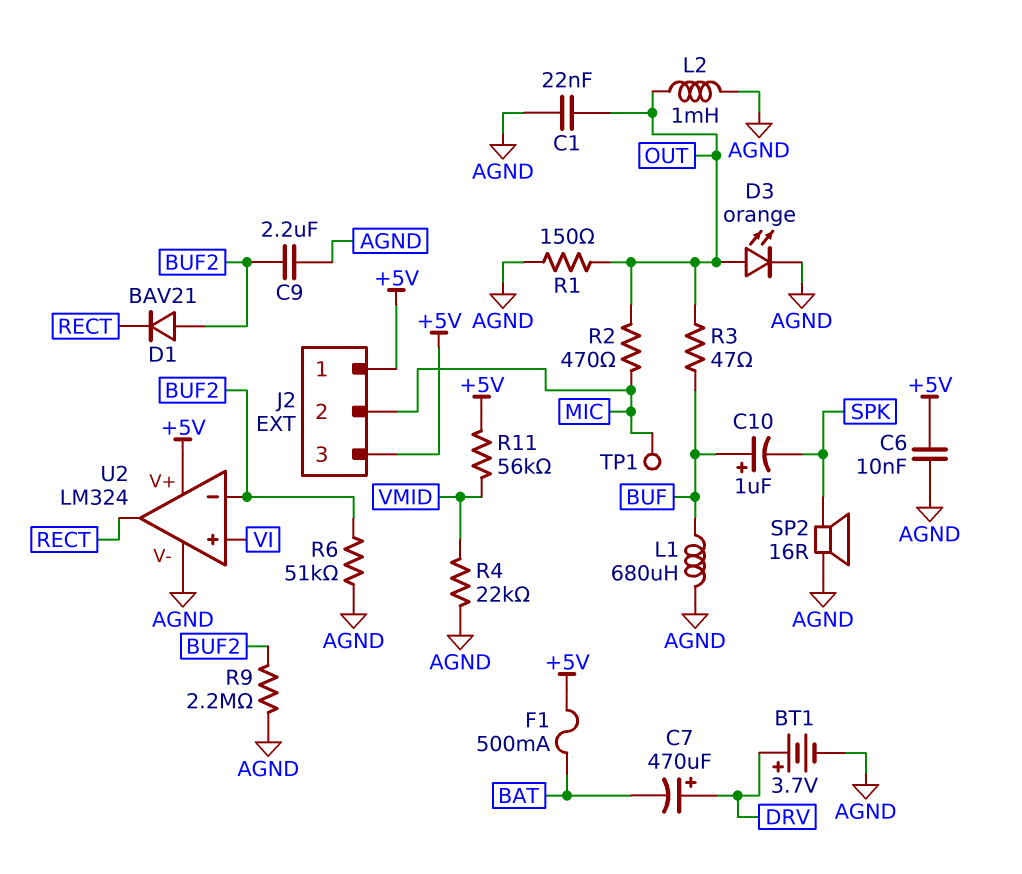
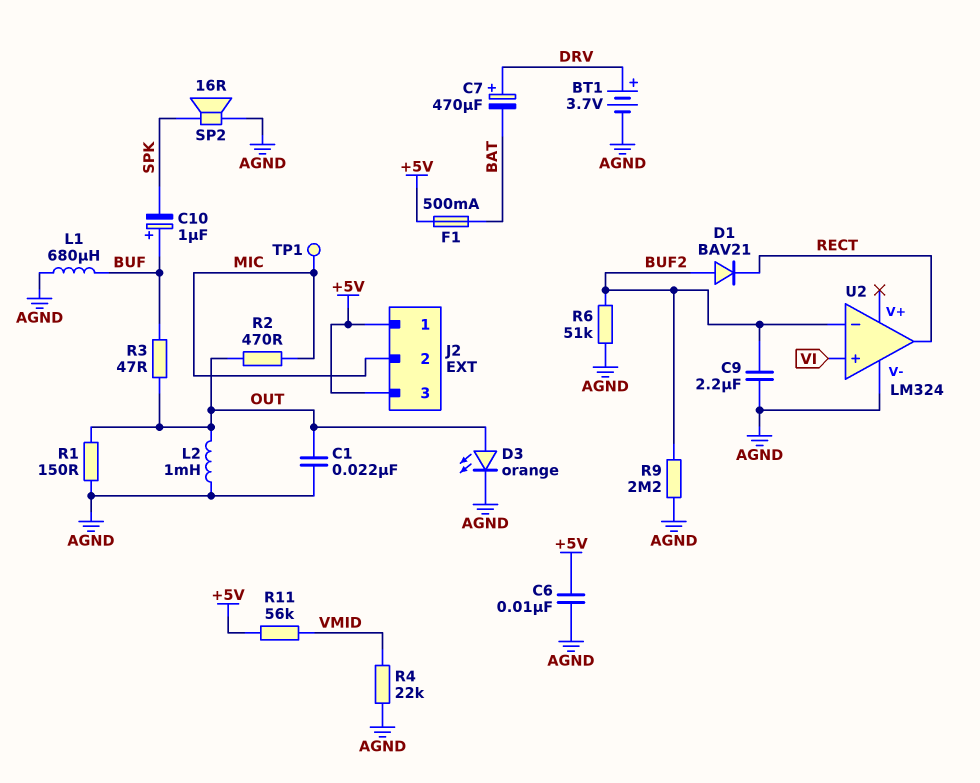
U2 pin V+: +5V -> none

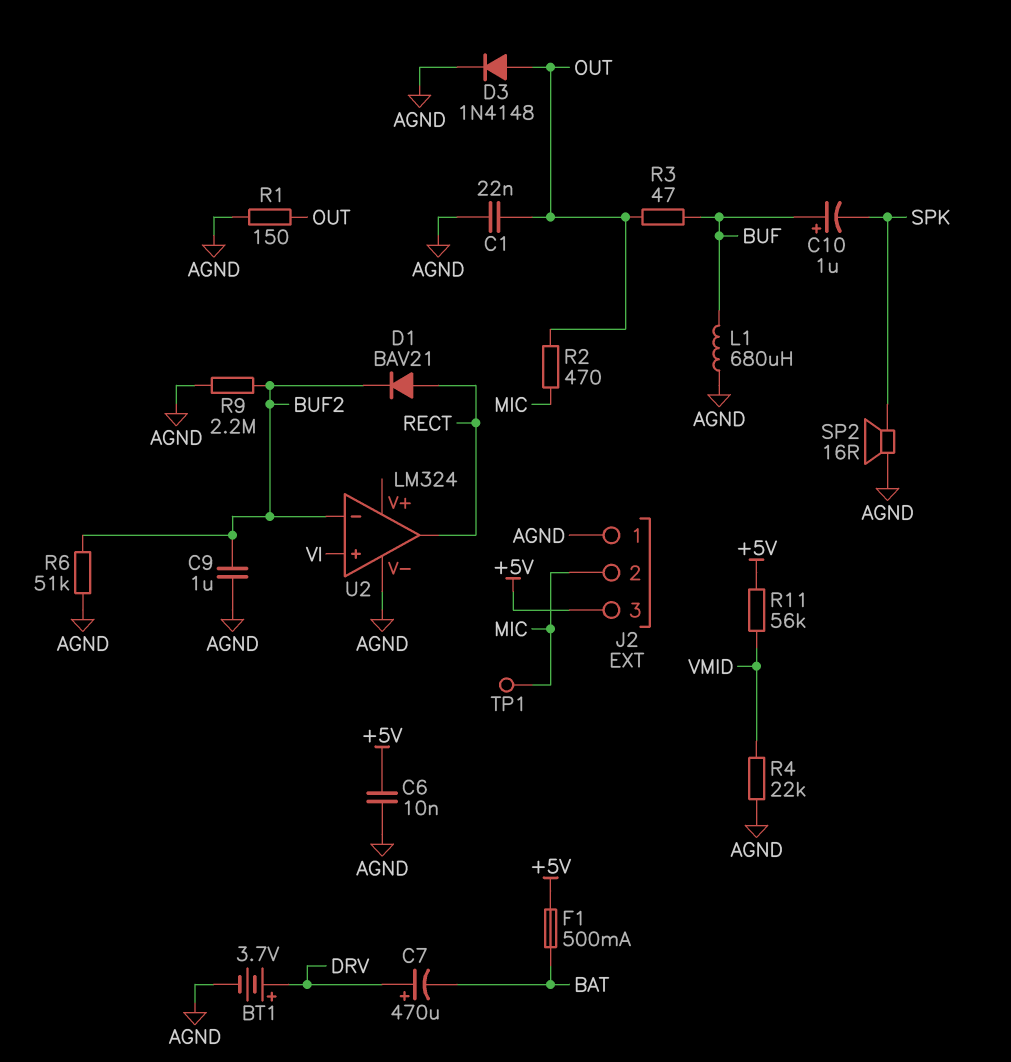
C9: 2.2uF (AGND, BUF2) -> 1uF (AGND, BUF2)
D1: diode BAV21 (A BUF2, K RECT) -> diode BAV21 (A RECT, K BUF2)
D3: LED orange (A OUT, K AGND) -> diode 1N4148 (A OUT, K AGND)
J2 pin 1: +5V -> AGND
L2: 1mH (AGND, OUT) -> none

